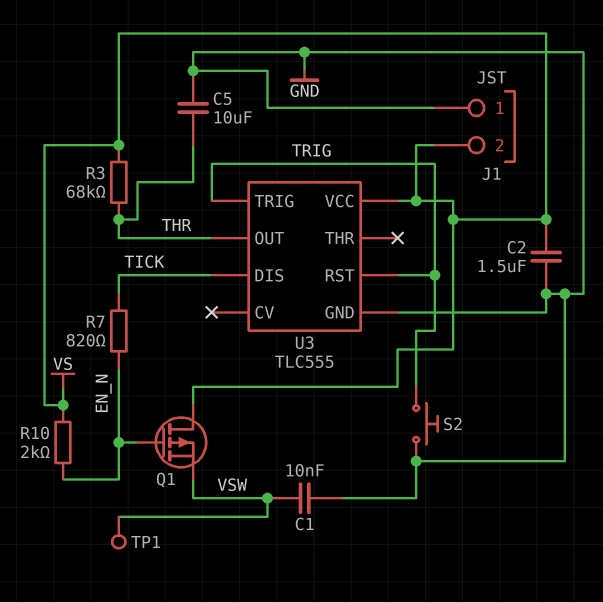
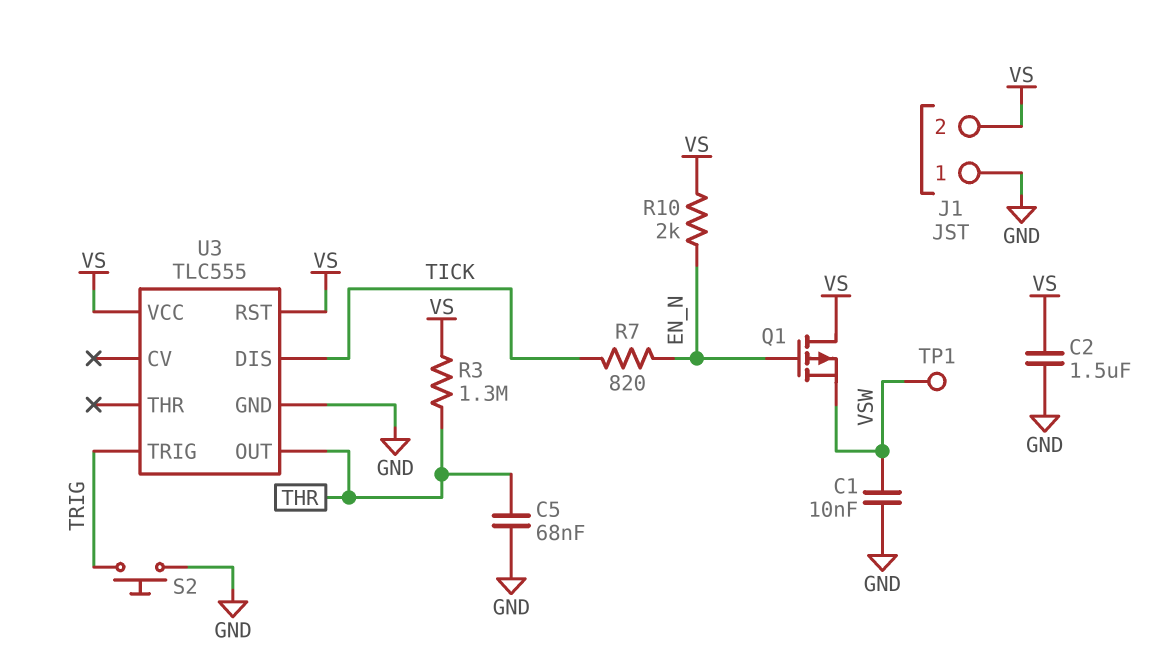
C5: 10uF (GND, THR) -> 68nF (GND, THR)
R3: 68k (THR, VS) -> 1.3M (THR, VS)
U3 pin RST: TRIG -> VS

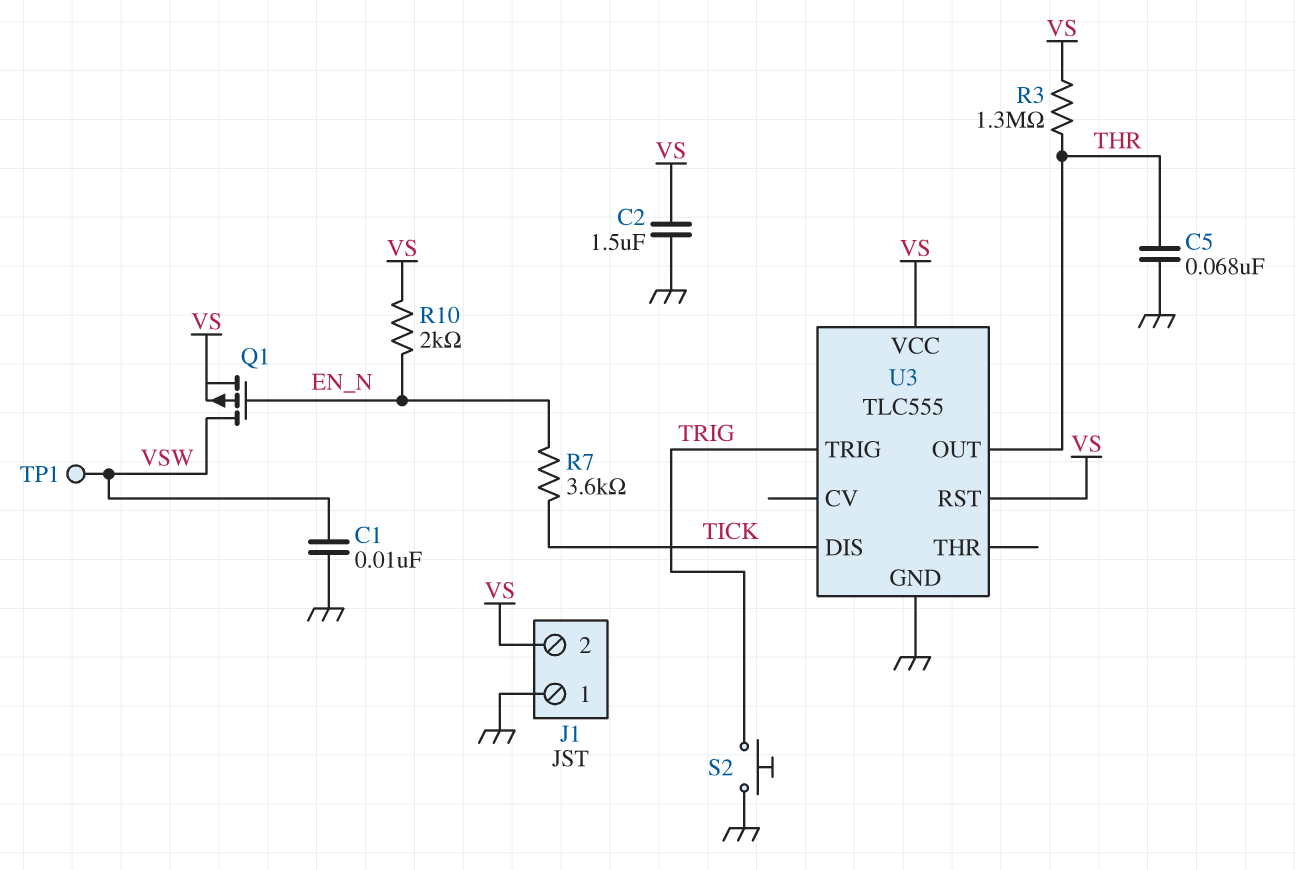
Q1: PMOS (G EN_N, D VS, S VSW) -> PMOS (G EN_N, D VSW, S VS)
R7: 820 (EN_N, TICK) -> 3.6k (EN_N, TICK)

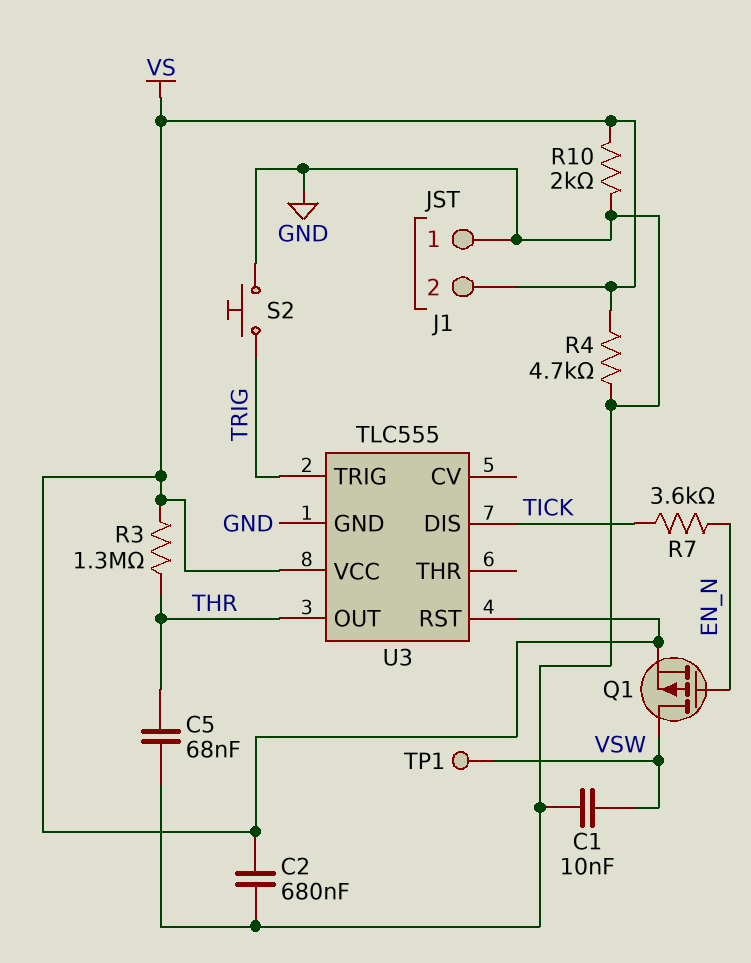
C2: 1.5uF (GND, VS) -> 680nF (GND, VS)
R4: none -> 4.7k (GND, VS)
R10: 2k (EN_N, VS) -> 2k (GND, VS)

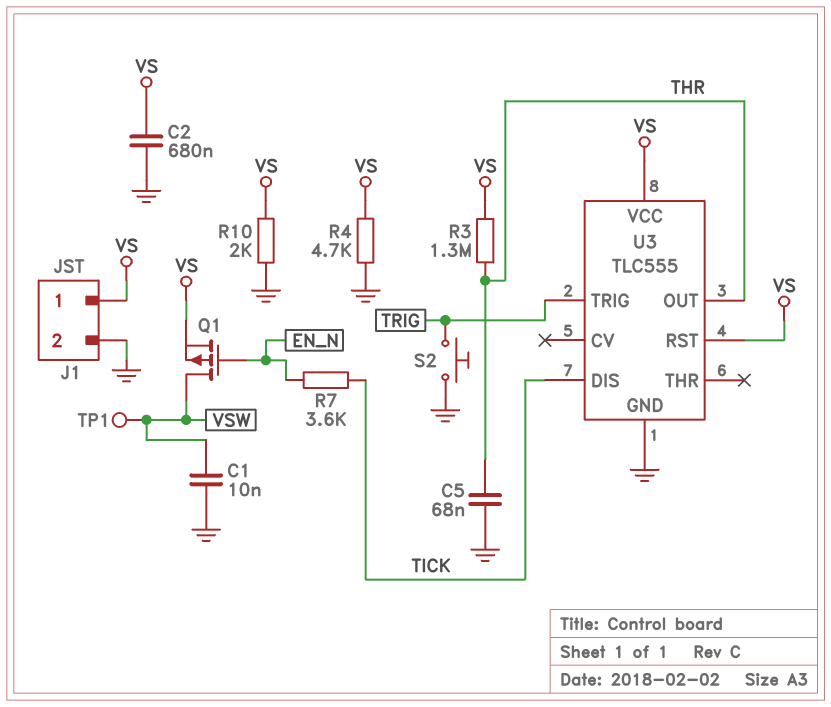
J1 pin 1: GND -> VS
J1 pin 2: VS -> GND

